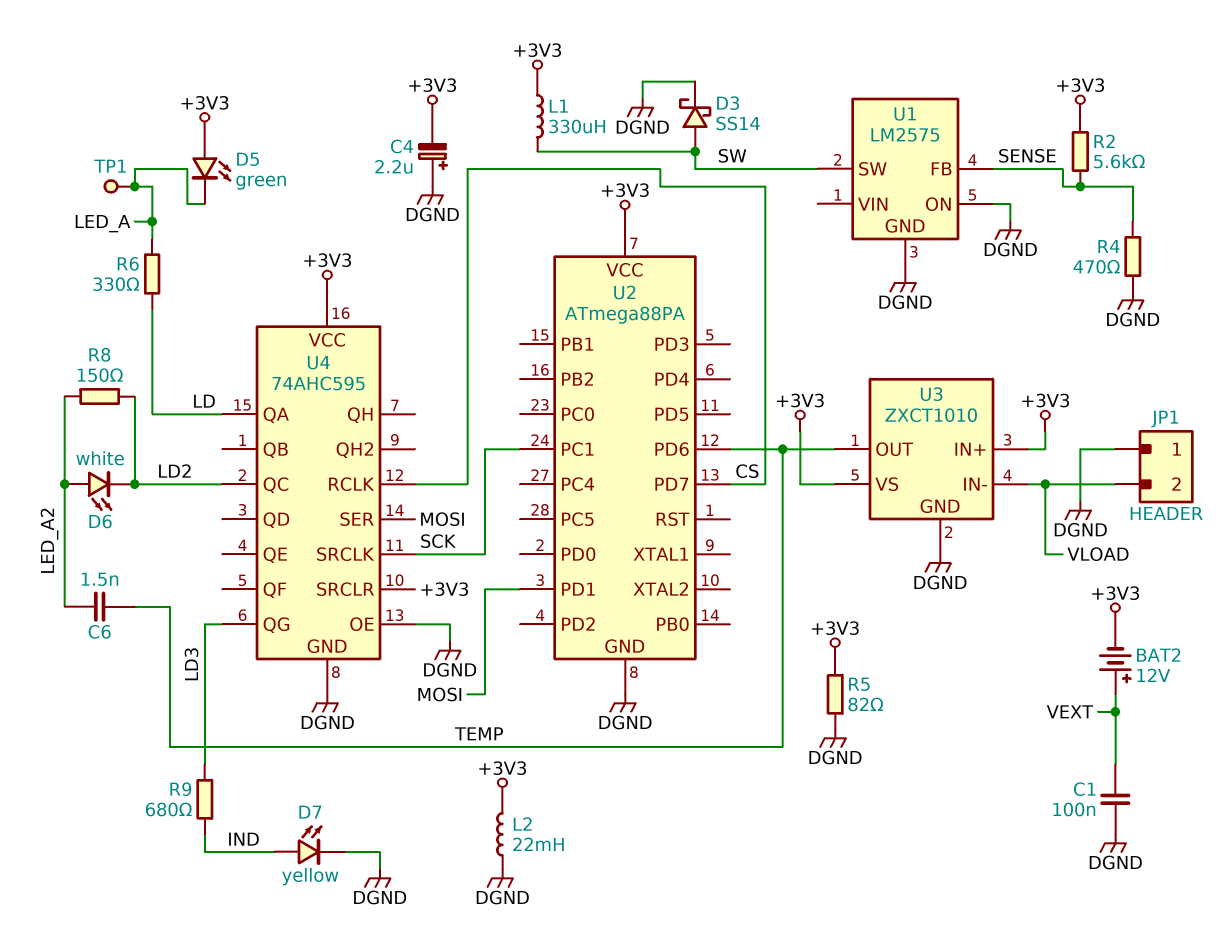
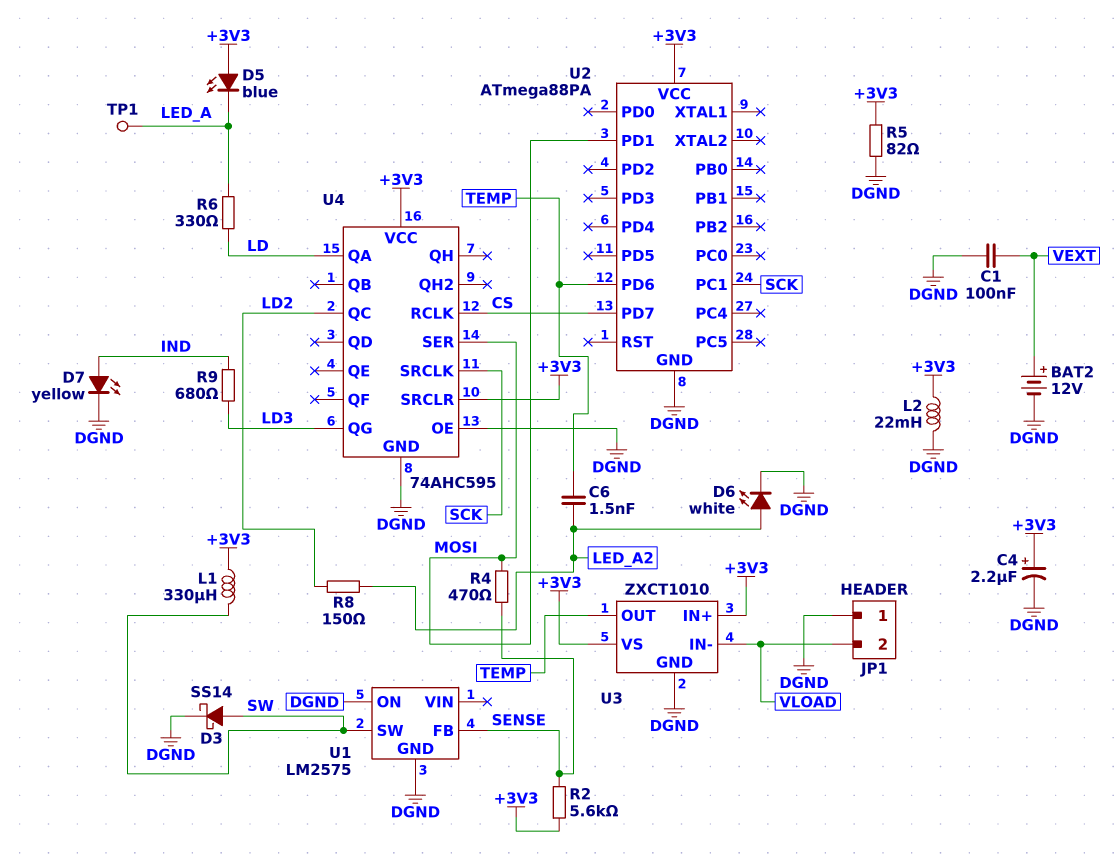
BAT2: 12V (plus VEXT, minus +3V3) -> 12V (plus VEXT, minus DGND)
C4: 2.2uF (plus DGND, minus +3V3) -> 2.2uF (plus +3V3, minus DGND)
D5: LED green (A +3V3, K LED_A) -> LED blue (A +3V3, K LED_A)
D6: LED white (A LED_A2, K LD2) -> LED white (A LED_A2, K DGND)
R4: 470 (DGND, SENSE) -> 470 (MOSI, SENSE)

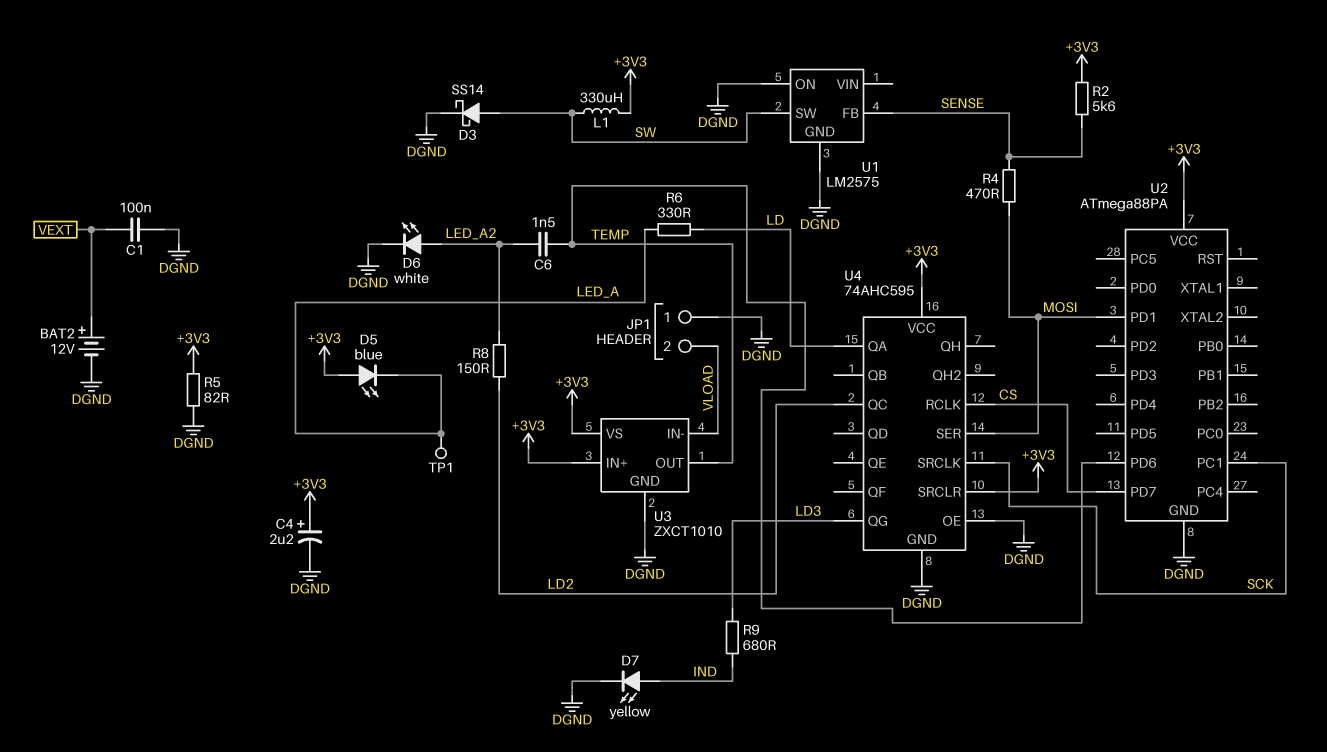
L2: 22mH (+3V3, DGND) -> none

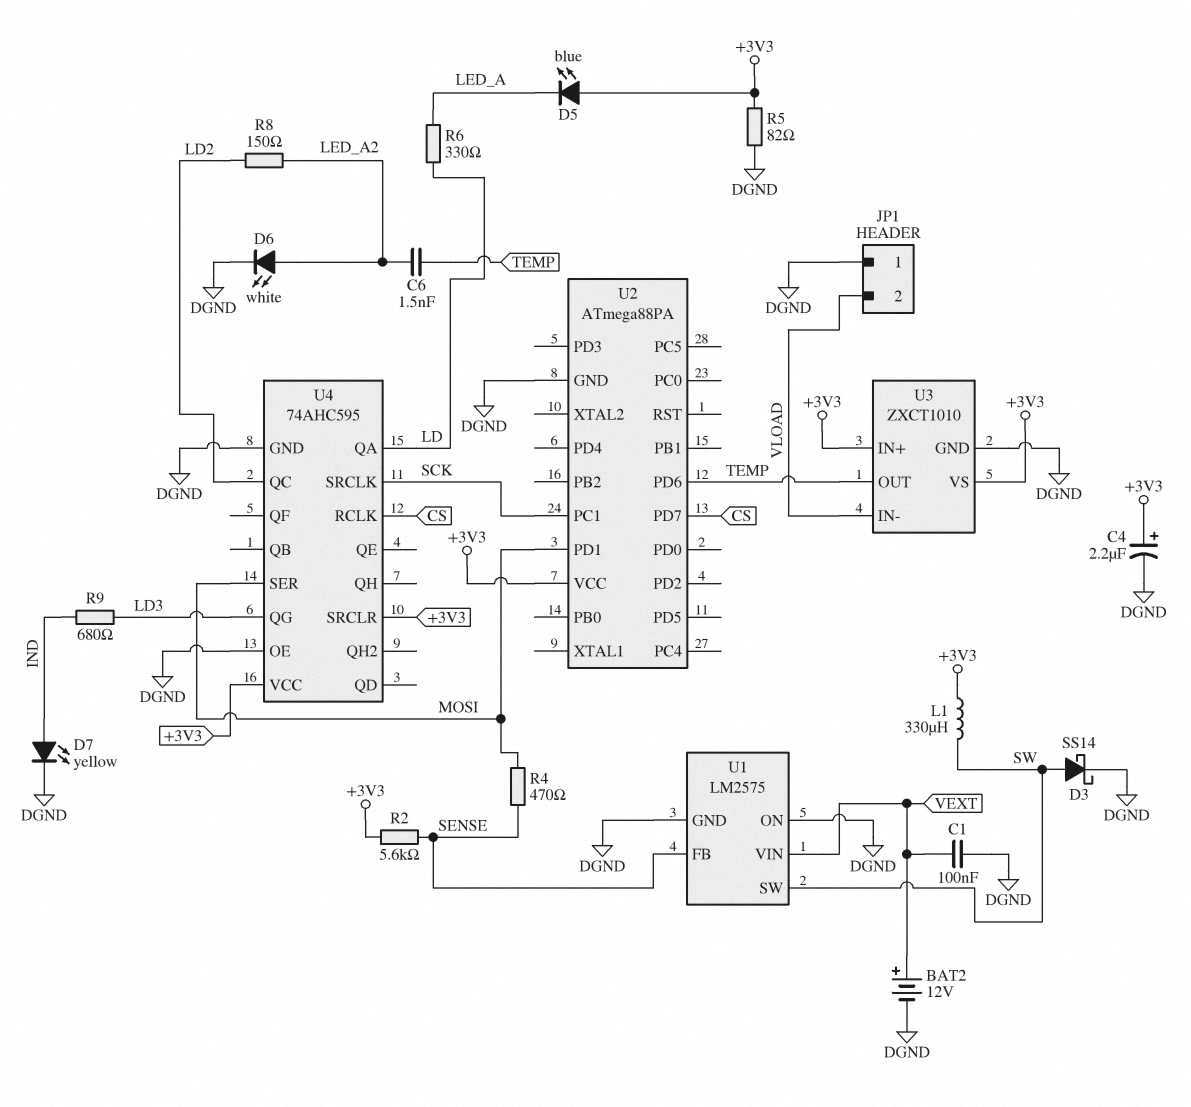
TP1: test point (LED_A) -> none
U1 pin VIN: none -> VEXT

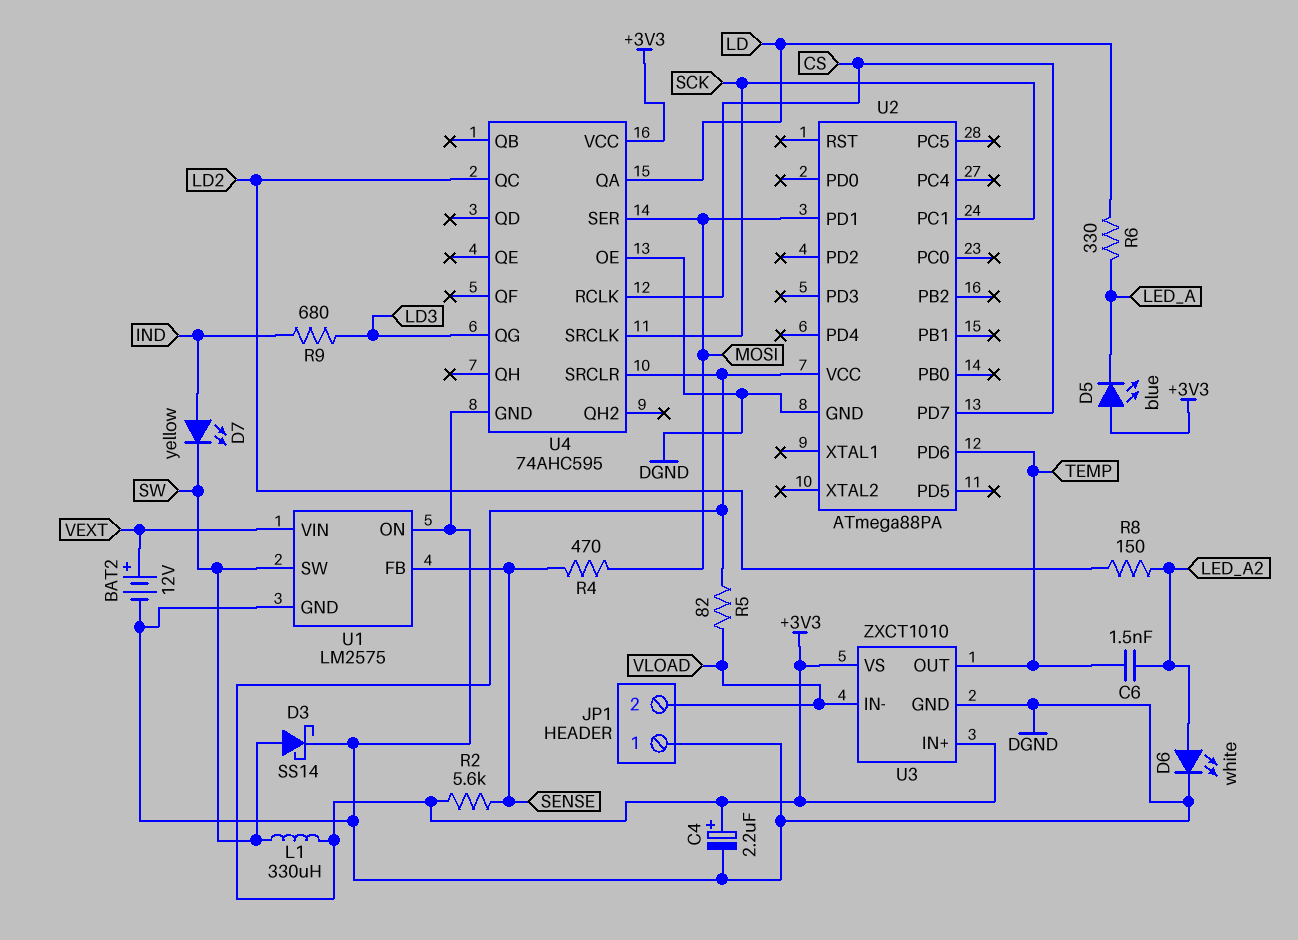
C1: 100nF (DGND, VEXT) -> none
D7: LED yellow (A IND, K DGND) -> LED yellow (A IND, K SW)
R5: 82 (+3V3, DGND) -> 82 (+3V3, VLOAD)

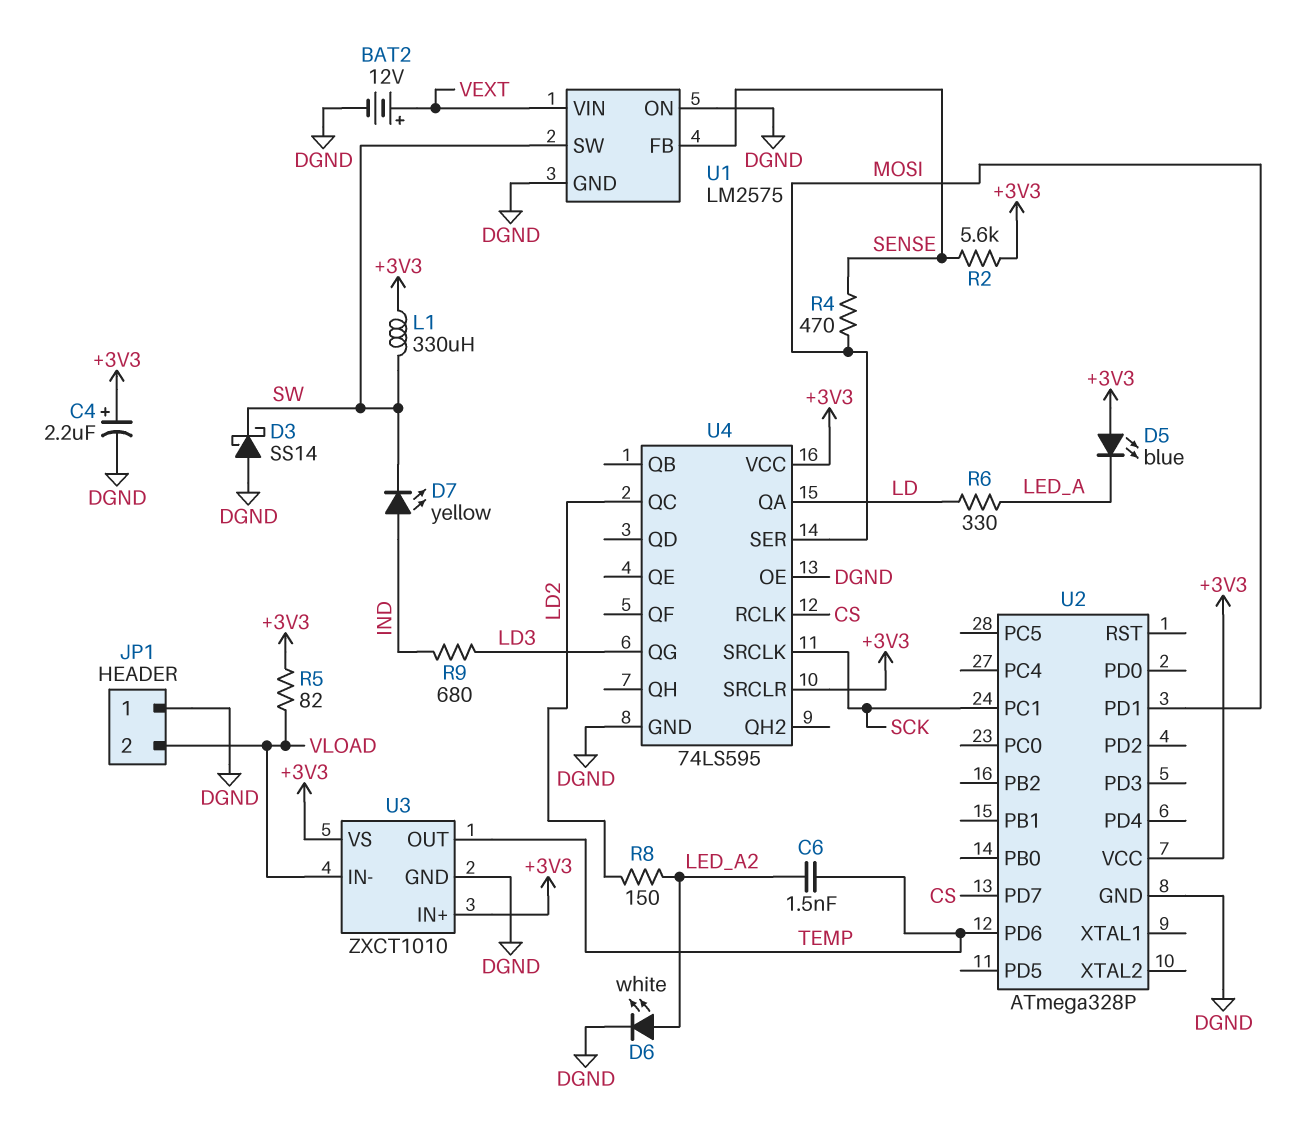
D3: schottky SS14 (A SW, K DGND) -> schottky SS14 (A DGND, K SW)
U2: ATmega88PA -> ATmega328P
U4: 74AHC595 -> 74LS595

